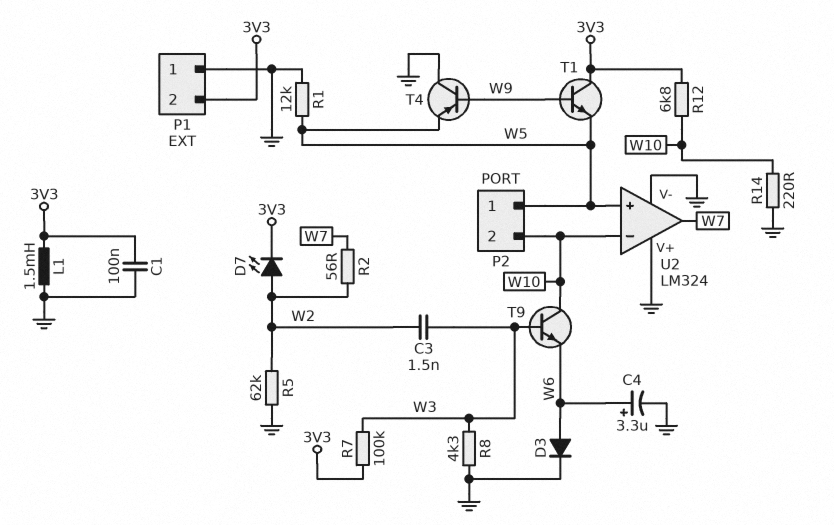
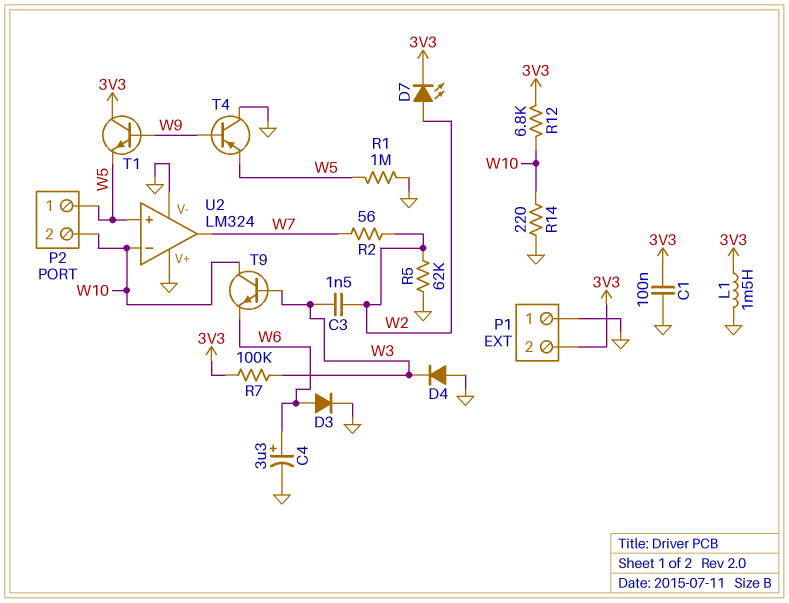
D4: none -> diode (A GND, K W3)
R1: 12k (GND, W5) -> 1M (GND, W5)
R8: 4.3k (GND, W3) -> none

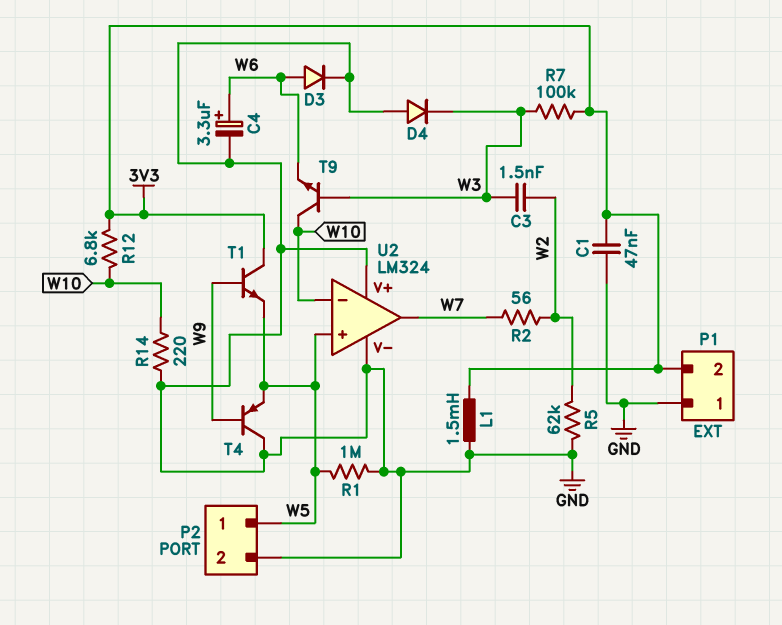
C1: 100nF (3V3, GND) -> 47nF (3V3, GND)
D7: LED (A W2, K 3V3) -> none
P2 pin 2: W10 -> GND

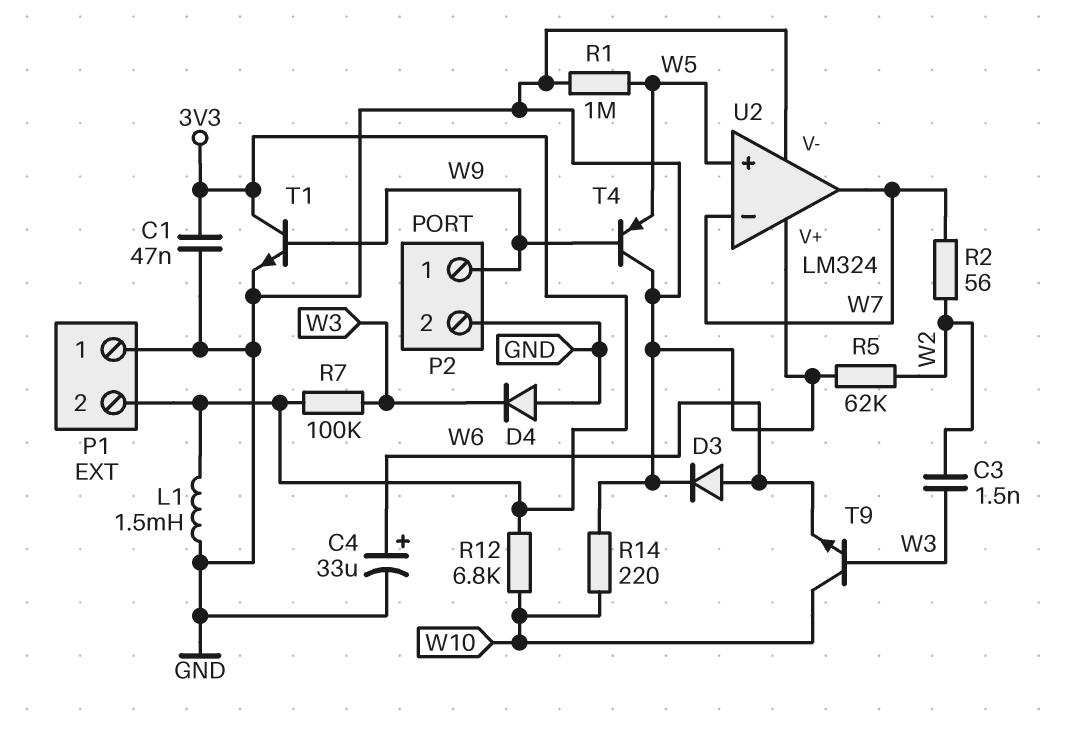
C4: 3.3uF (plus W6, minus GND) -> 33uF (plus W6, minus GND)
P2 pin 1: W5 -> W9
T1: NPN (B W9, C 3V3, E W5) -> NPN (B W9, C 3V3, E GND)
U2 pin in-: W10 -> W7

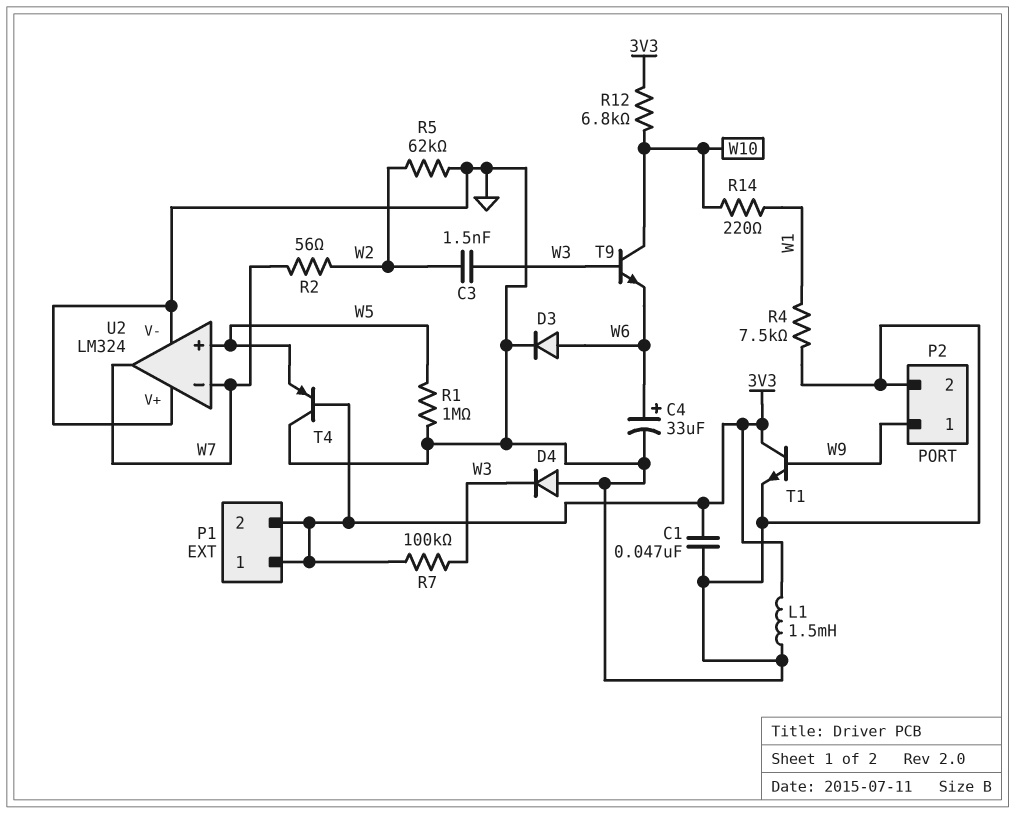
P1 pin 1: GND -> 3V3
R4: none -> 7.5k (GND, W1)
R14: 220 (GND, W10) -> 220 (W1, W10)
T4: PNP (B W9, C GND, E W5) -> PNP (B 3V3, C GND, E W5)

